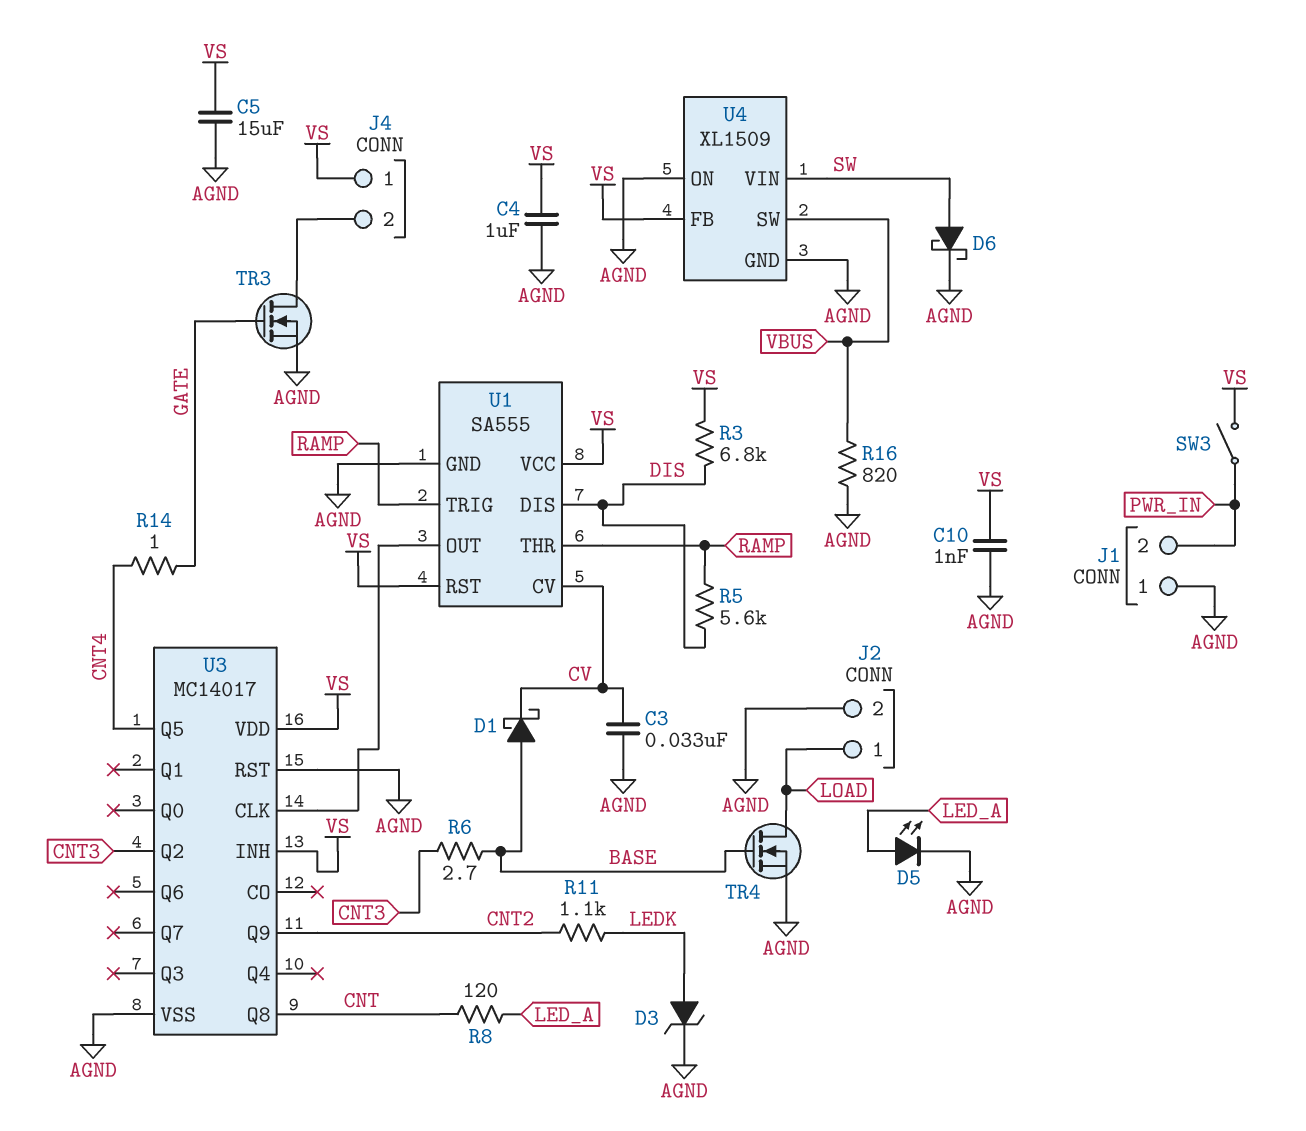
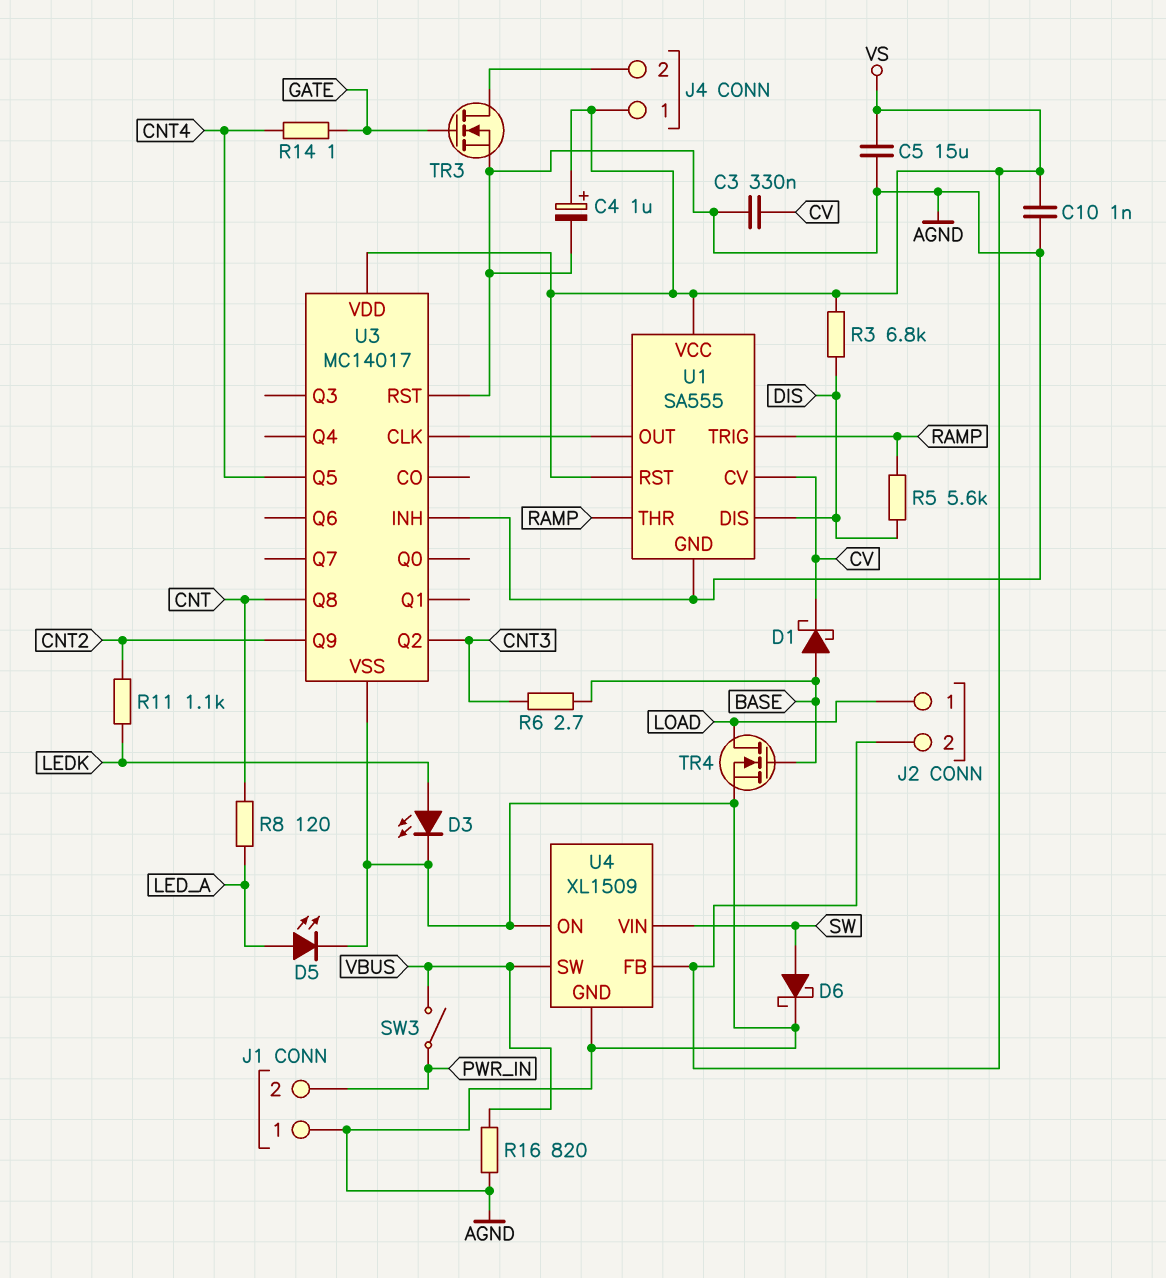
C3: 33nF (AGND, CV) -> 330nF (AGND, CV)
C4: 1uF (AGND, VS) -> 1uF (plus VS, minus AGND)
D3: zener (A LEDK, K AGND) -> LED (A LEDK, K AGND)
J2 pin 2: AGND -> VS
SW3: switch (PWR_IN, VS) -> switch (PWR_IN, VBUS)
U3 pin INH: VS -> AGND

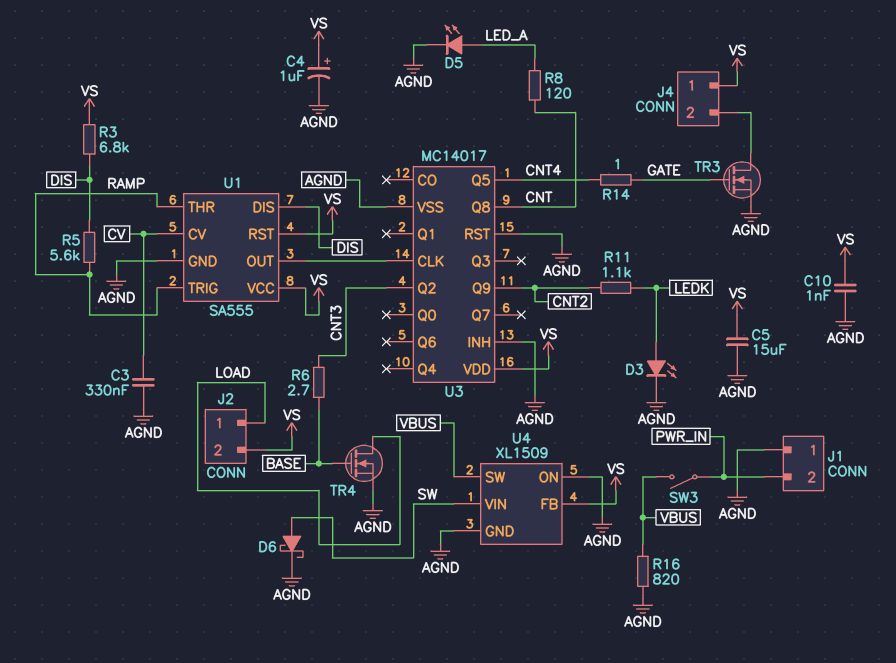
D1: schottky (A BASE, K CV) -> none

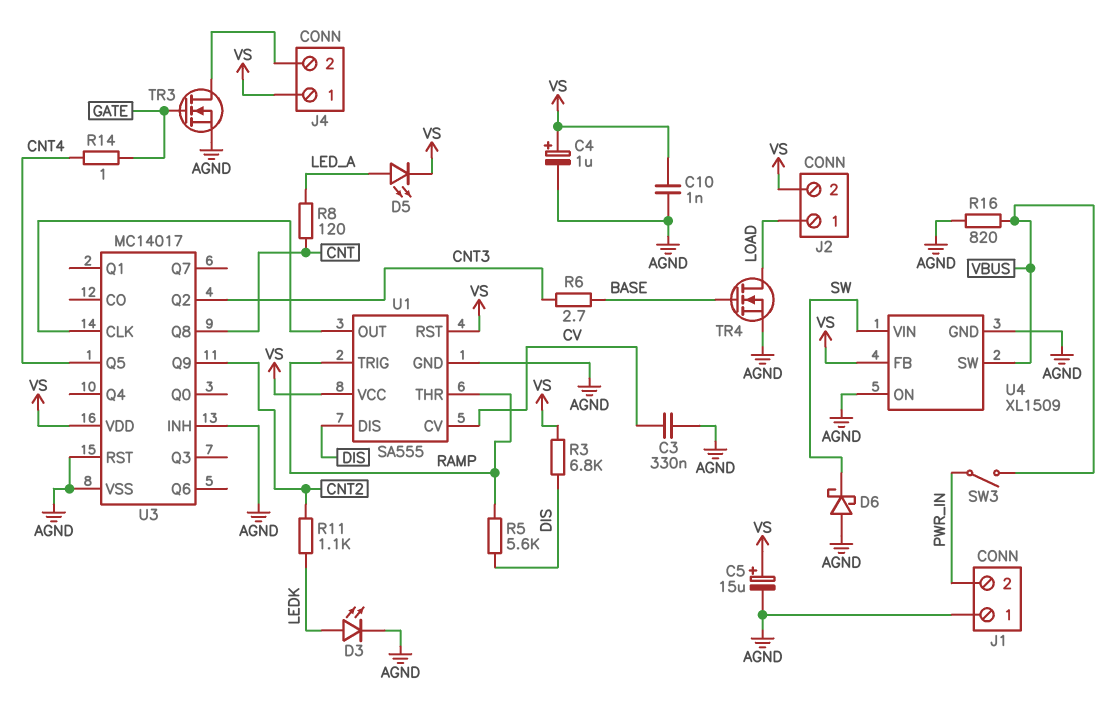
C5: 15uF (AGND, VS) -> 15uF (plus VS, minus AGND)
D5: LED (A LED_A, K AGND) -> LED (A LED_A, K VS)
D6: schottky (A SW, K AGND) -> schottky (A AGND, K SW)

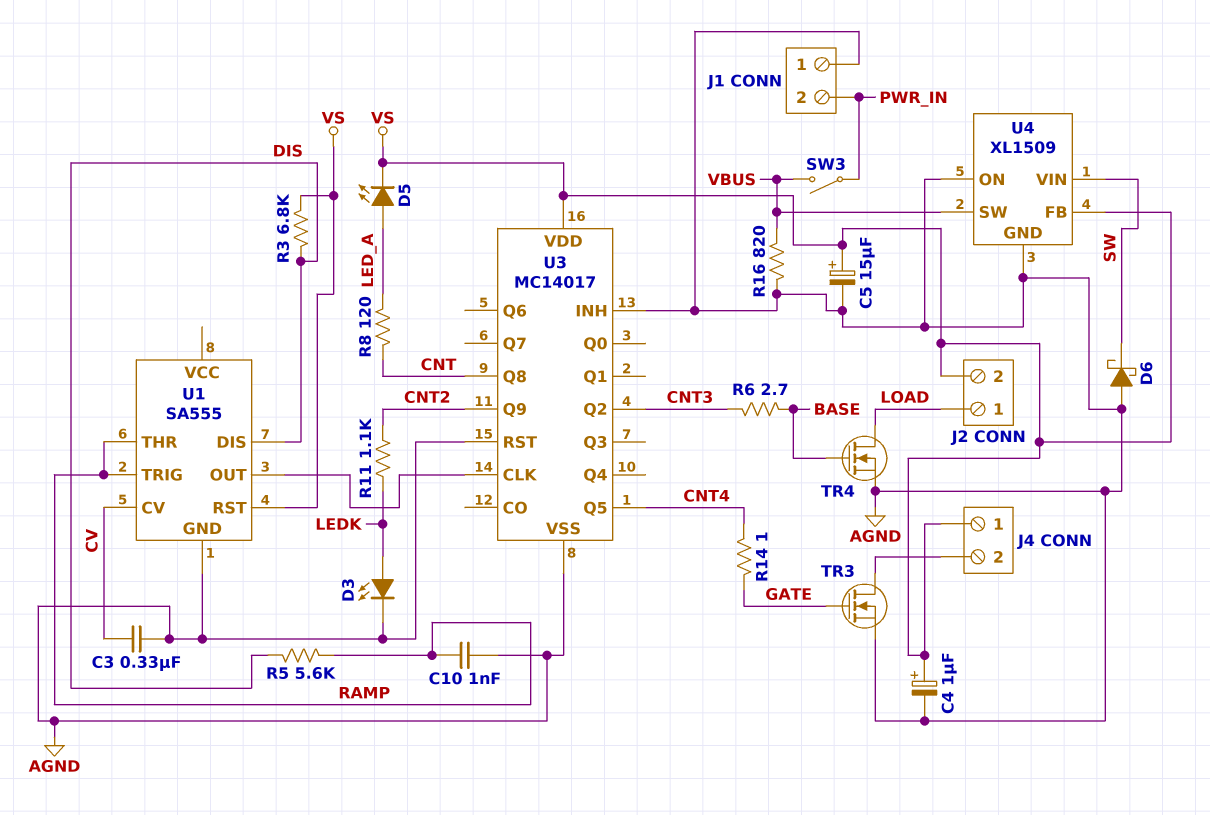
C10: 1nF (AGND, VS) -> 1nF (AGND, RAMP)
U1 pin VCC: VS -> none

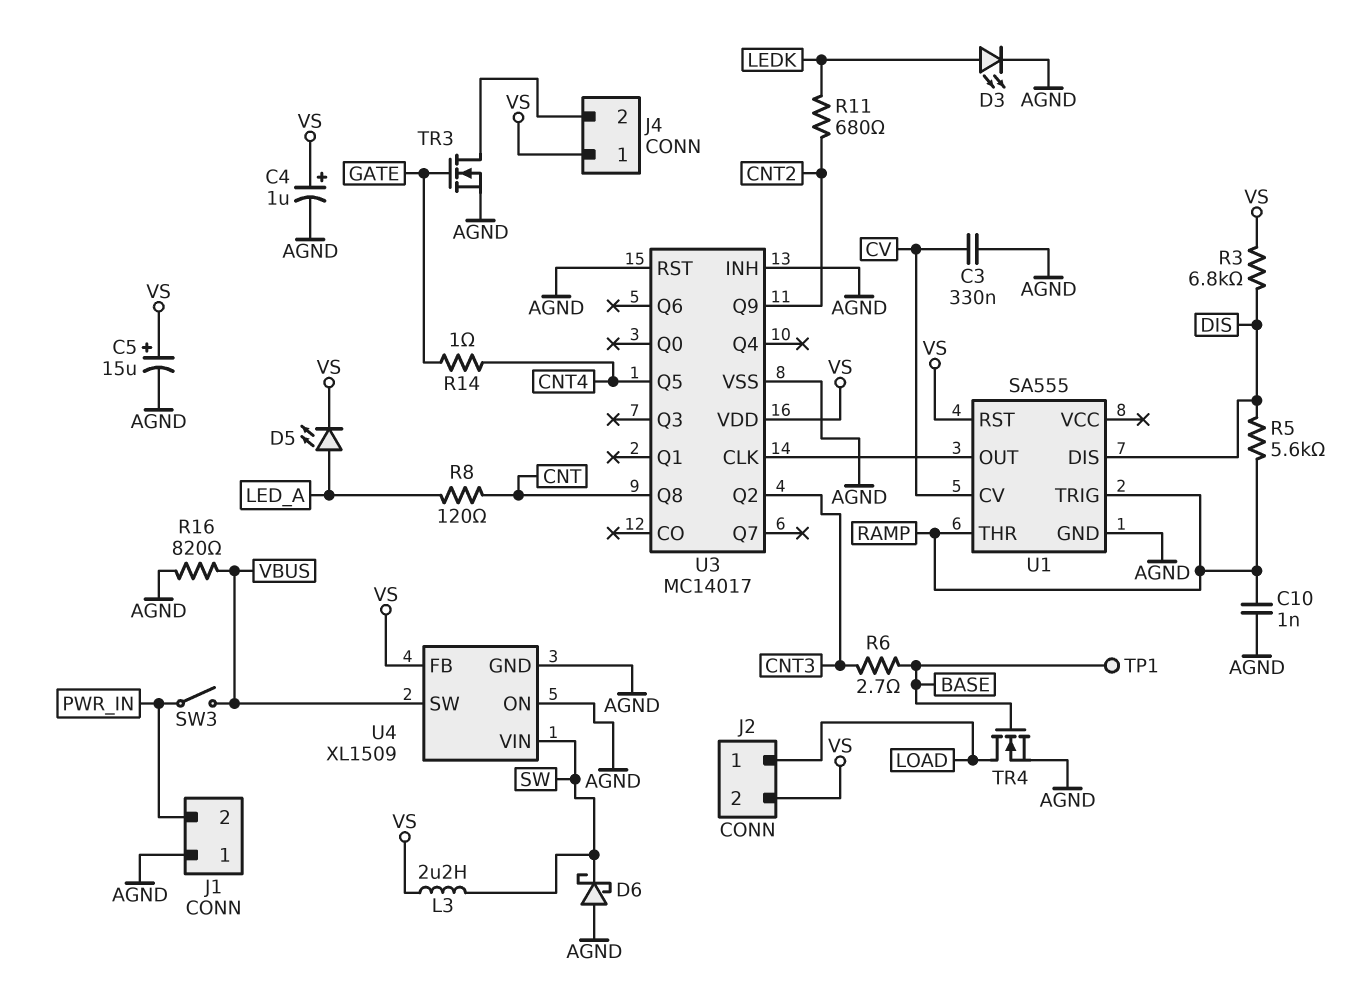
L3: none -> 2.2uH (SW, VS)
R11: 1.1k (CNT2, LEDK) -> 680 (CNT2, LEDK)
TP1: none -> test point (BASE)

